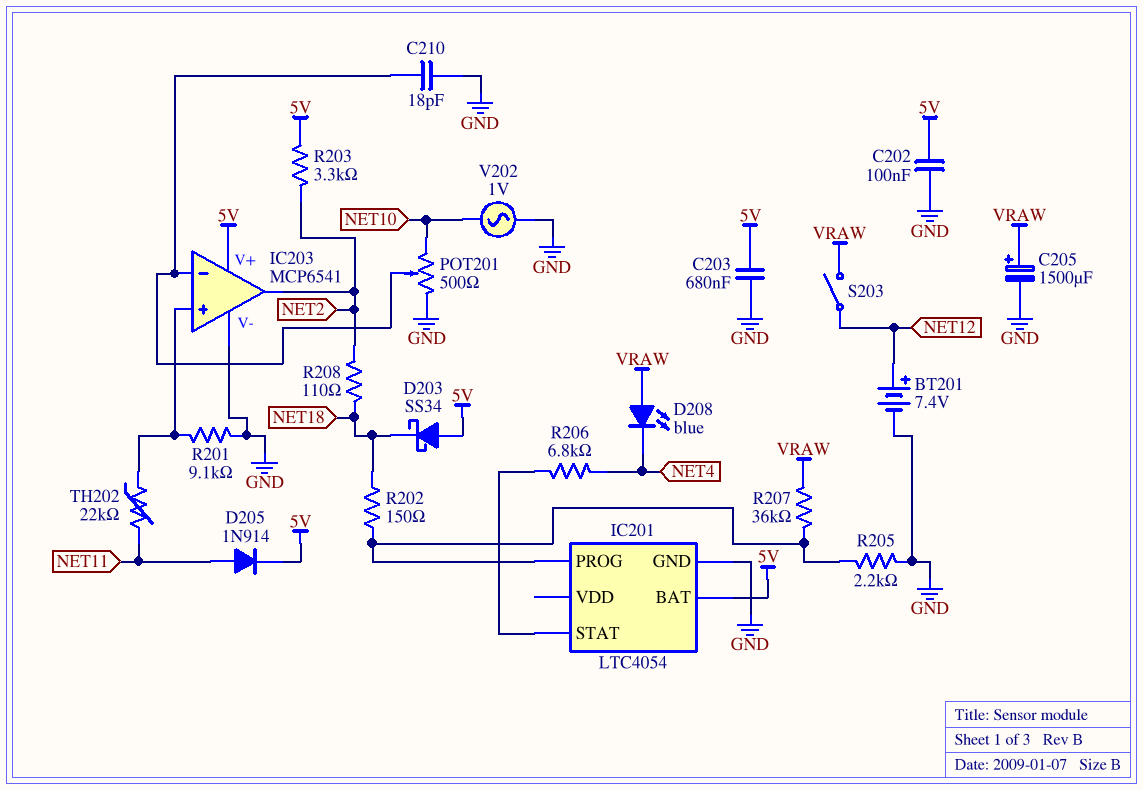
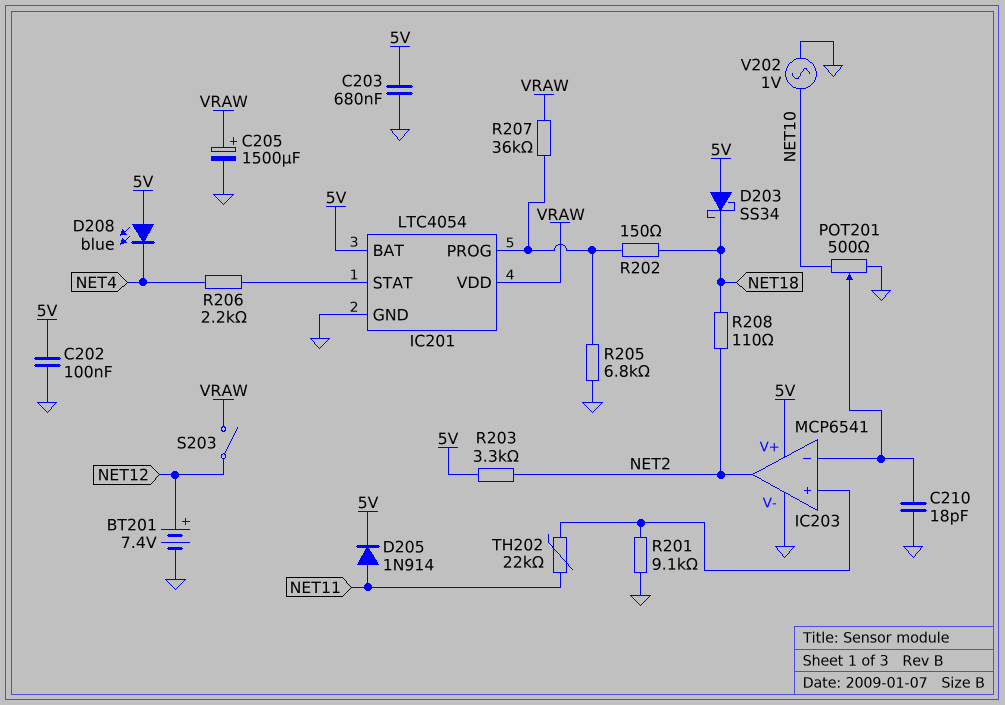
D208: LED blue (A VRAW, K NET4) -> LED blue (A 5V, K NET4)
IC201 pin VDD: none -> VRAW
R205: 2.2k (GND, IC201/PROG) -> 6.8k (GND, IC201/PROG)
R206: 6.8k (IC201/STAT, NET4) -> 2.2k (IC201/STAT, NET4)

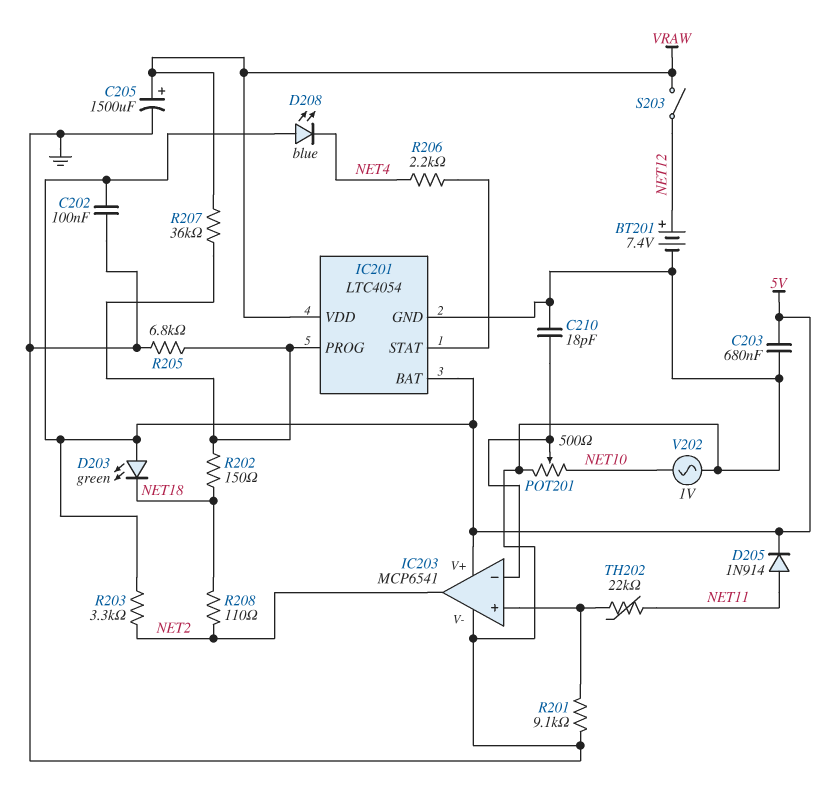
D203: schottky SS34 (A 5V, K NET18) -> LED green (A 5V, K NET18)

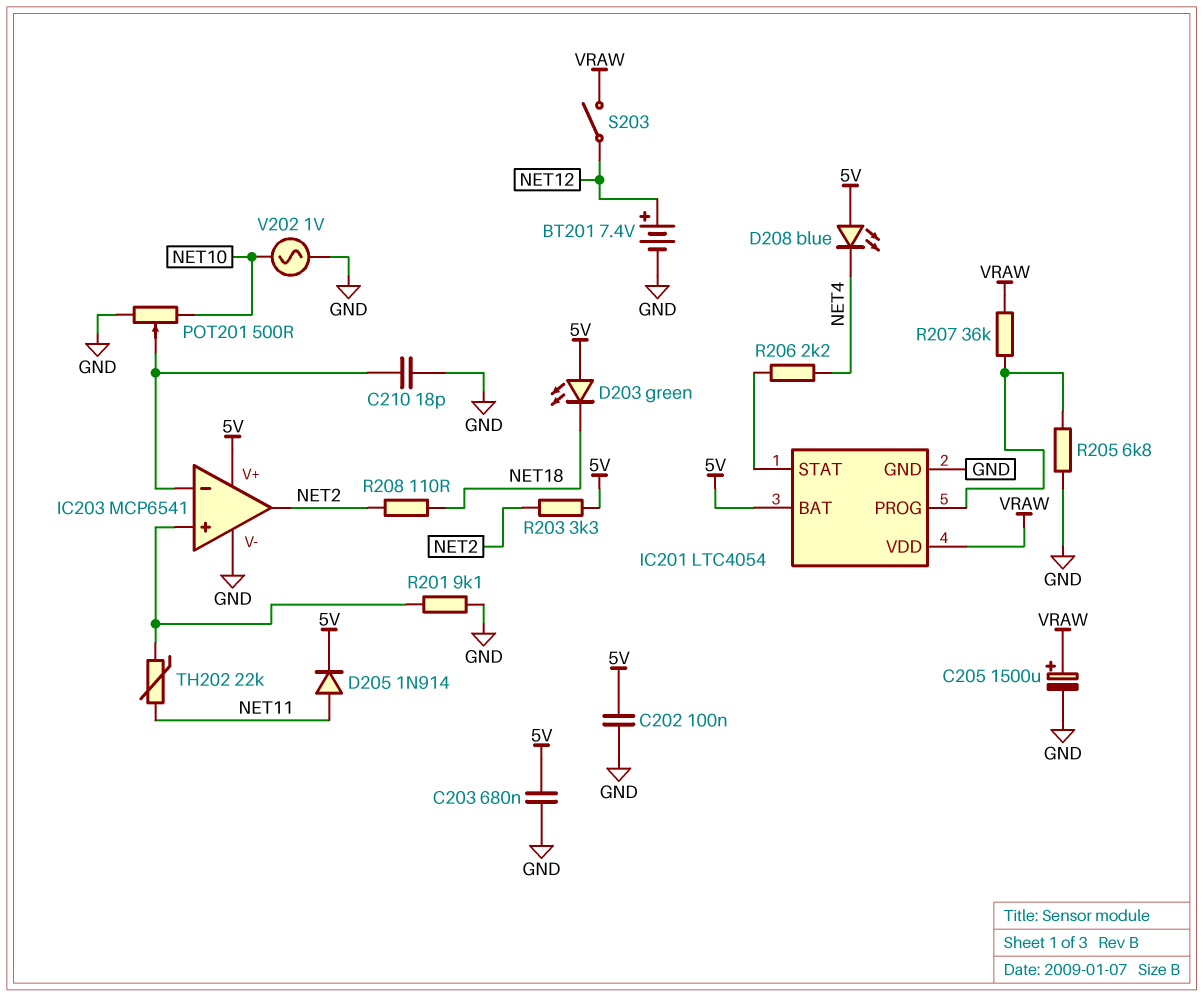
R202: 150 (IC201/PROG, NET18) -> none

